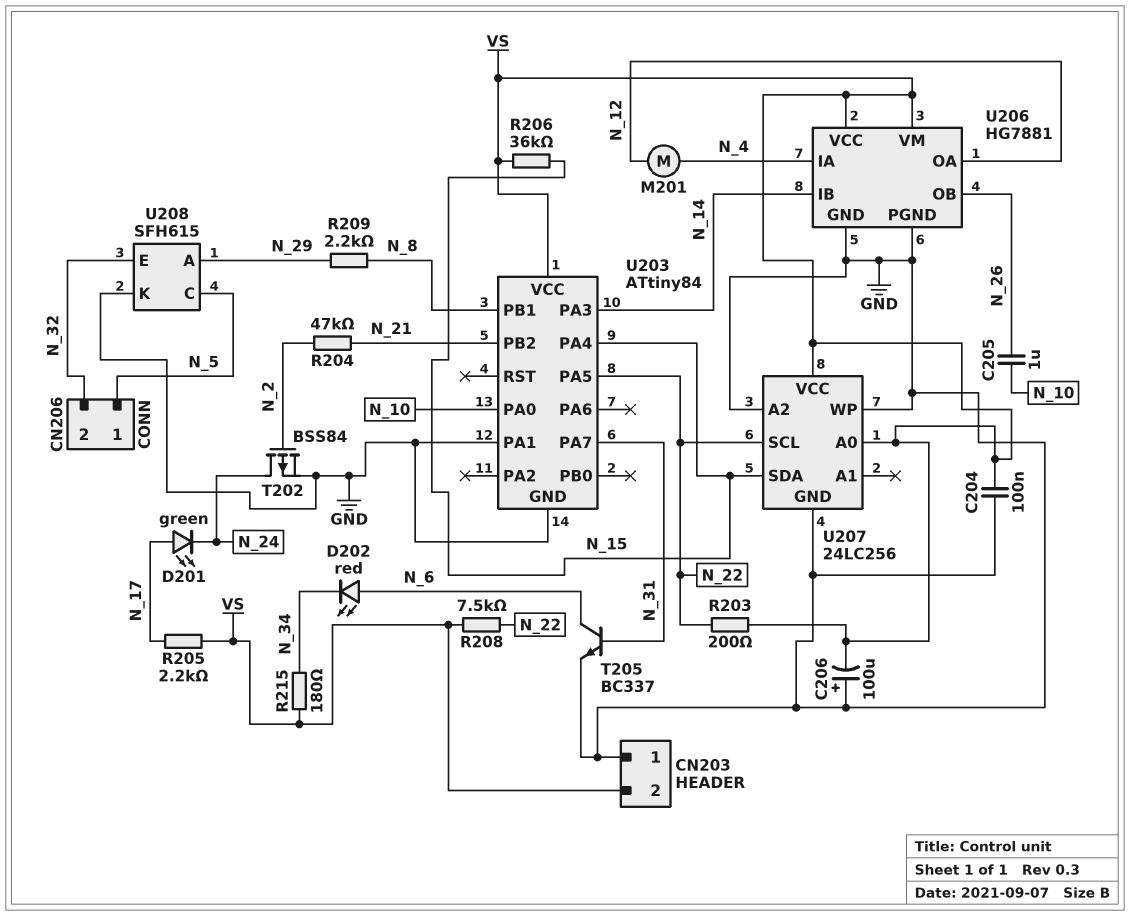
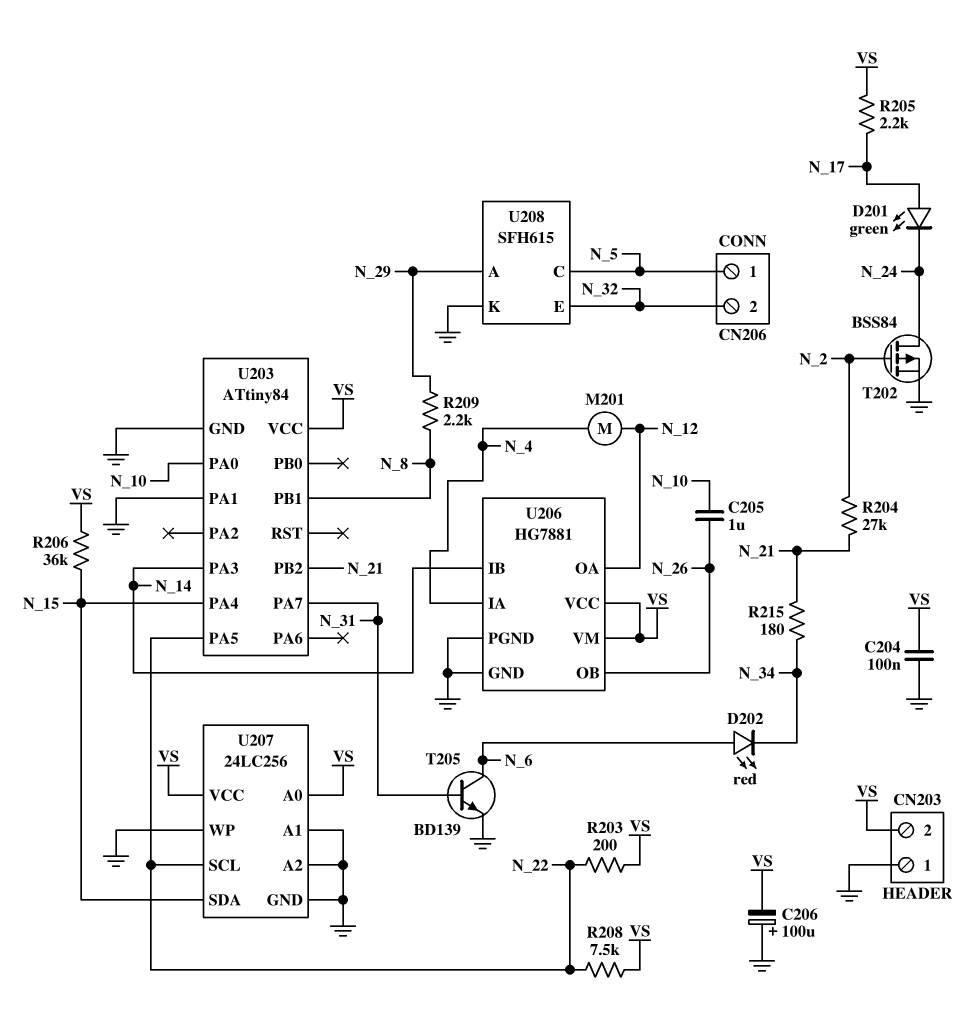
R204: 47k (N_2, N_21) -> 27k (N_2, N_21)
R215: 180 (N_34, VS) -> 180 (N_21, N_34)
T205: NPN BC337 (B N_31, C N_6, E GND) -> NPN BD139 (B N_31, C N_6, E GND)
U207 pin A1: none -> GND

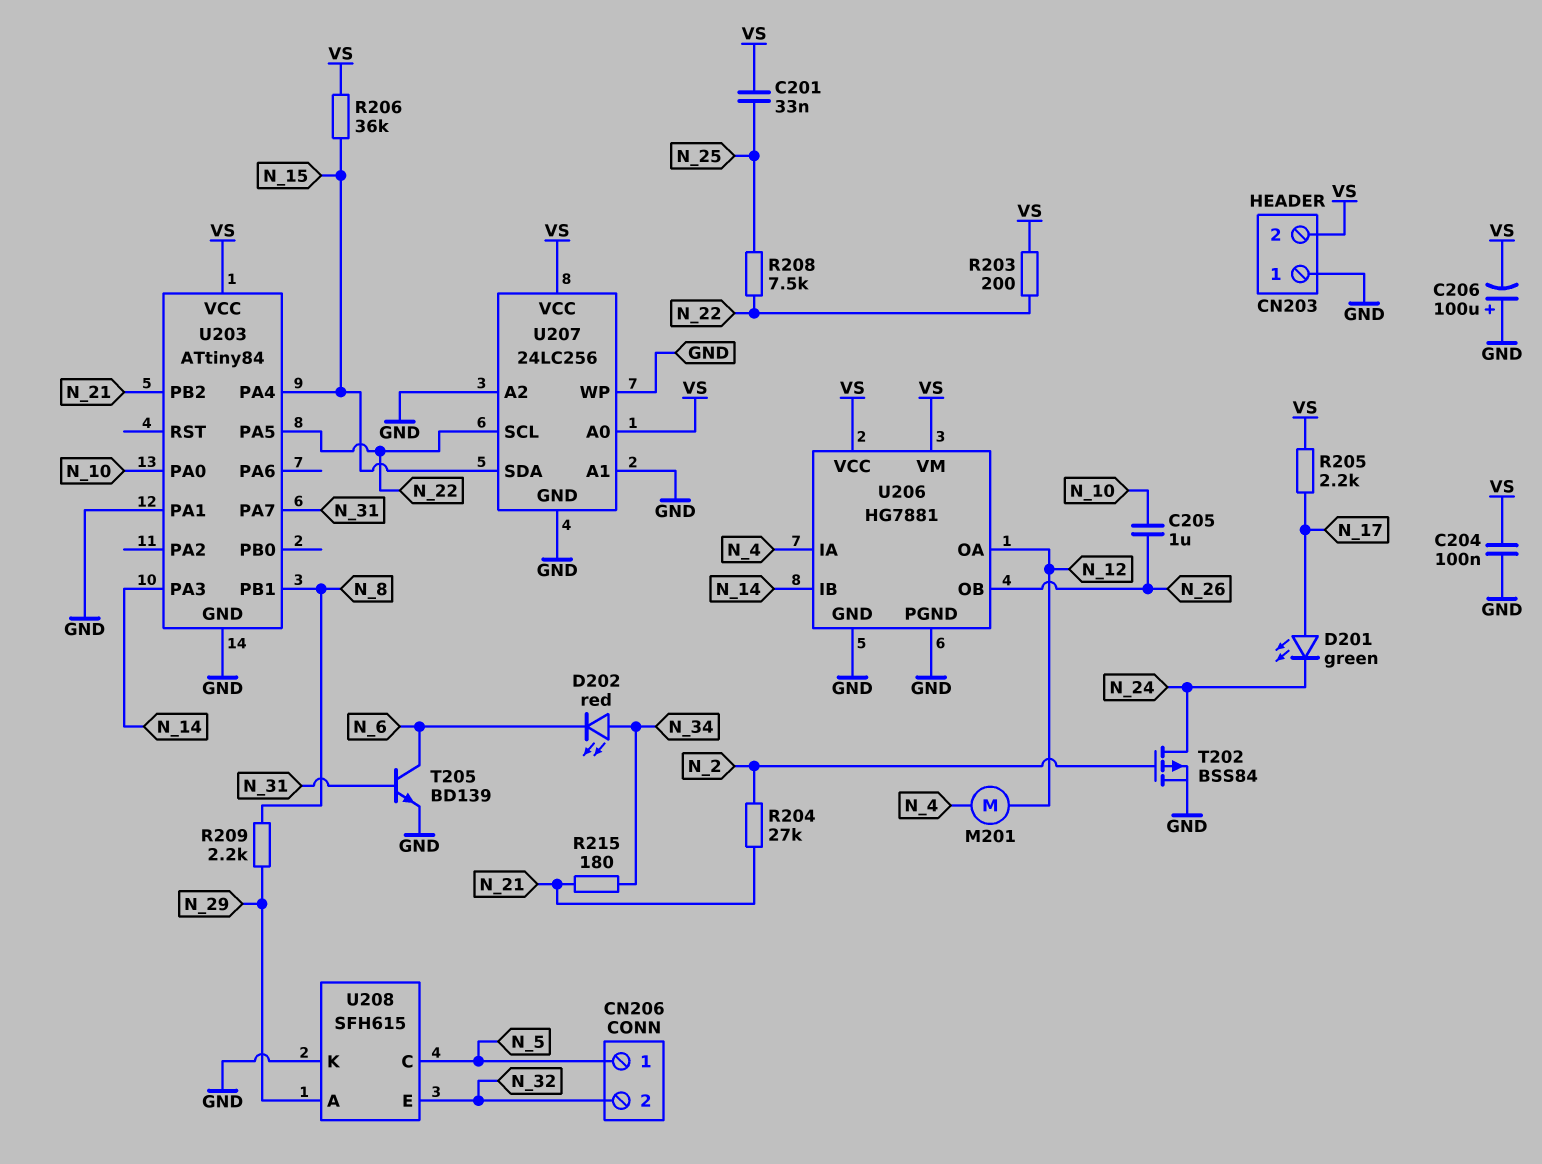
C201: none -> 33nF (N_25, VS)
D202: LED red (A N_6, K N_34) -> LED red (A N_34, K N_6)
R208: 7.5k (N_22, VS) -> 7.5k (N_22, N_25)

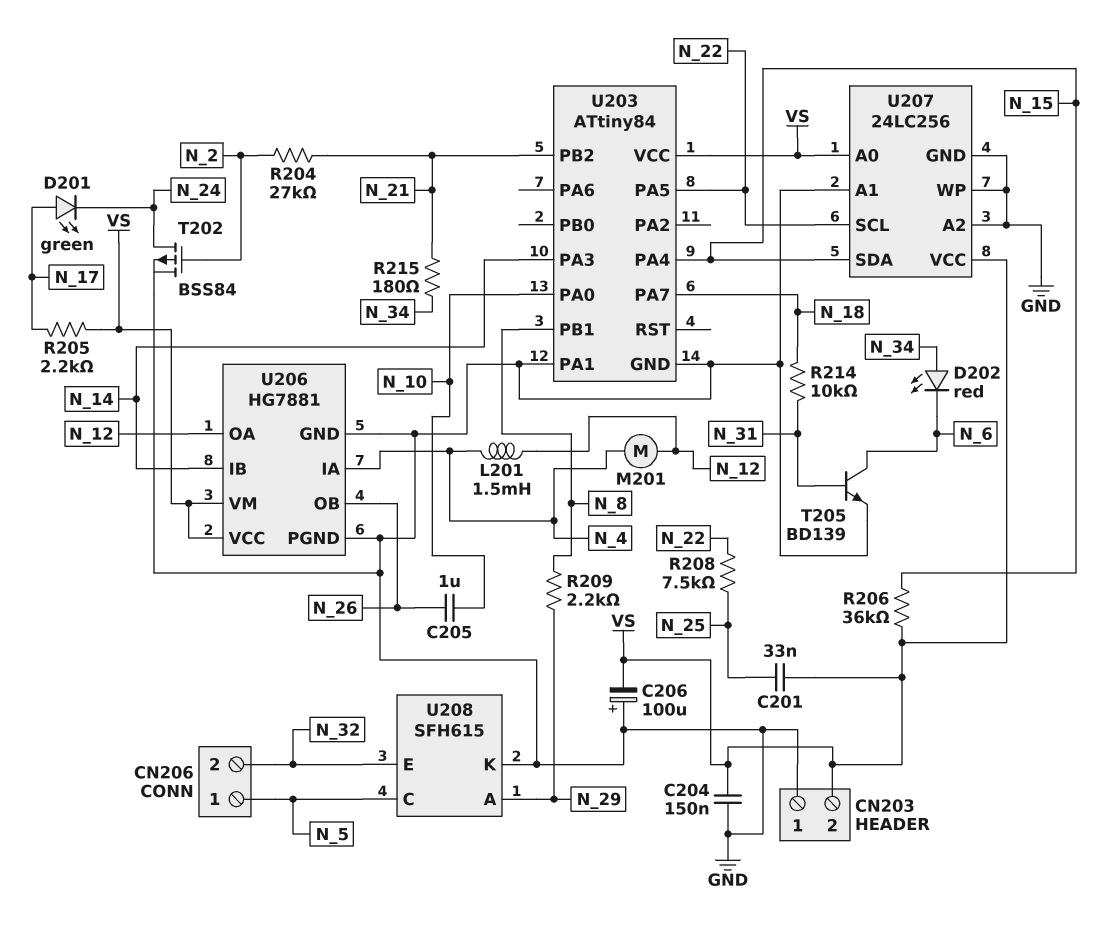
C204: 100nF (GND, VS) -> 150nF (GND, VS)
L201: none -> 1.5mH (N_4, N_12)
R203: 200 (N_22, VS) -> none
R214: none -> 10k (N_18, N_31)
U203 pin PA7: N_31 -> N_18

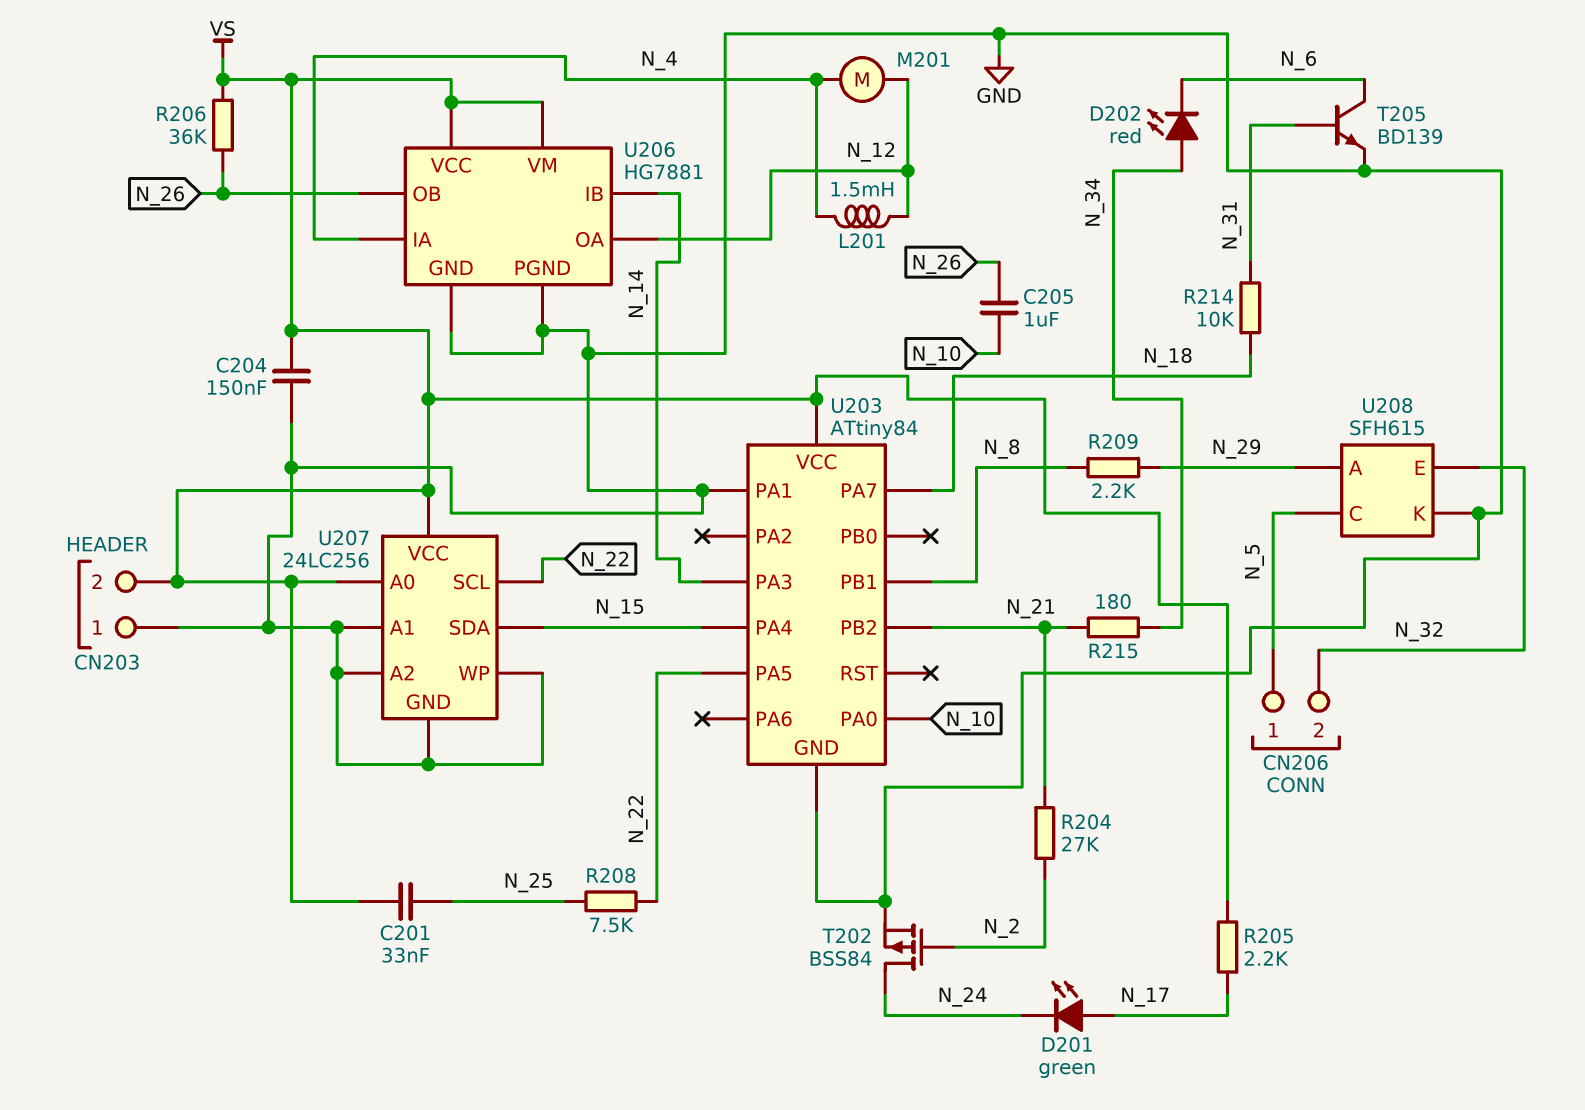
C206: 100uF (plus GND, minus VS) -> none
R206: 36k (N_15, VS) -> 36k (N_26, VS)

